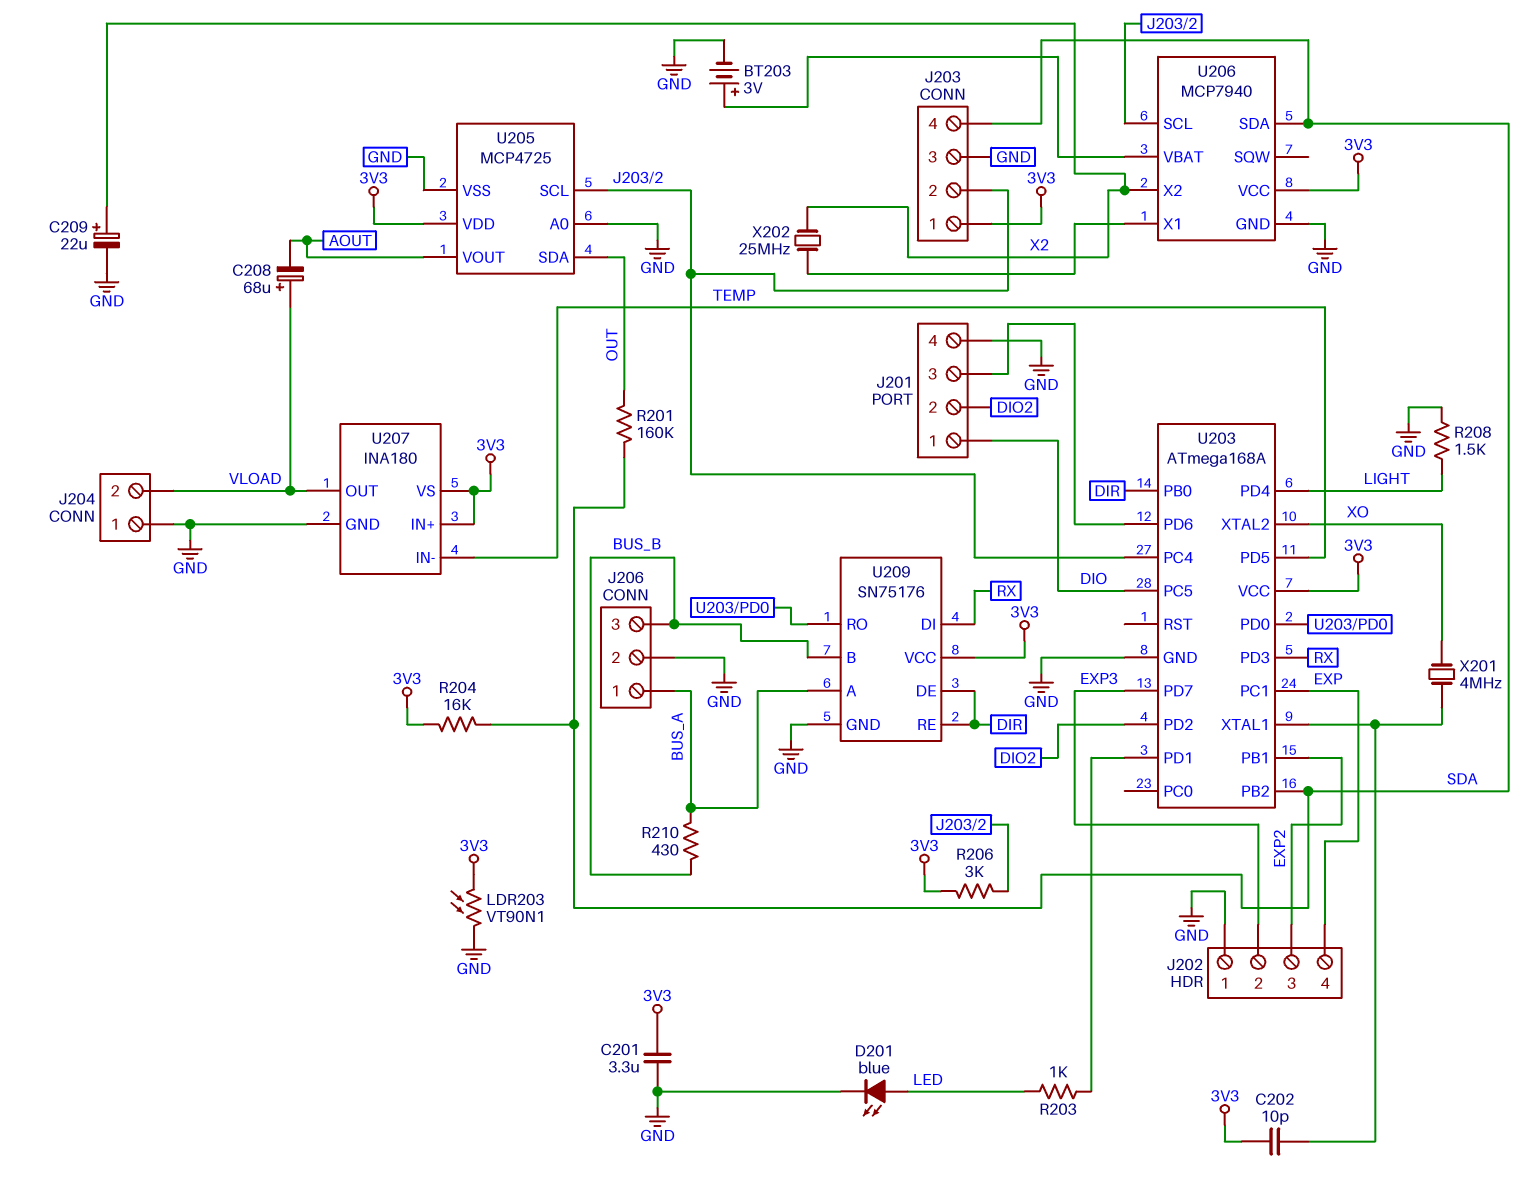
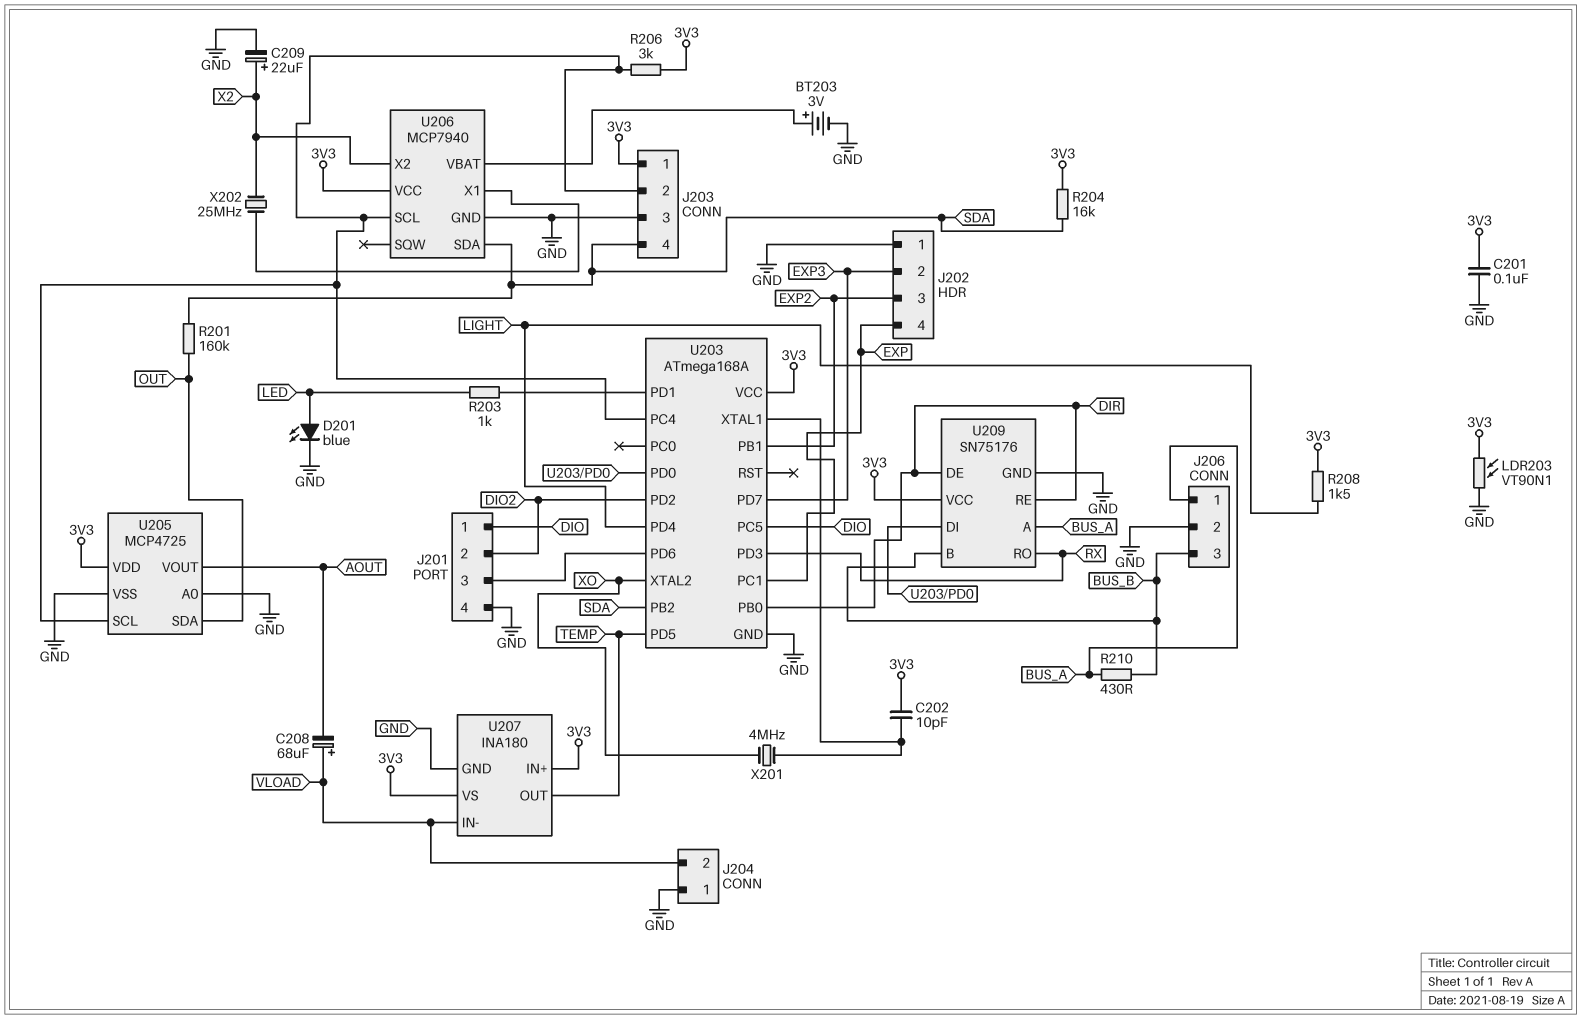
C201: 3.3uF (3V3, GND) -> 100nF (3V3, GND)
R208: 1.5k (GND, LIGHT) -> 1.5k (3V3, LIGHT)
U207 pin IN-: TEMP -> VLOAD
U207 pin OUT: VLOAD -> TEMP
U209 pin DI: RX -> U203/PD0
U209 pin RO: U203/PD0 -> RX

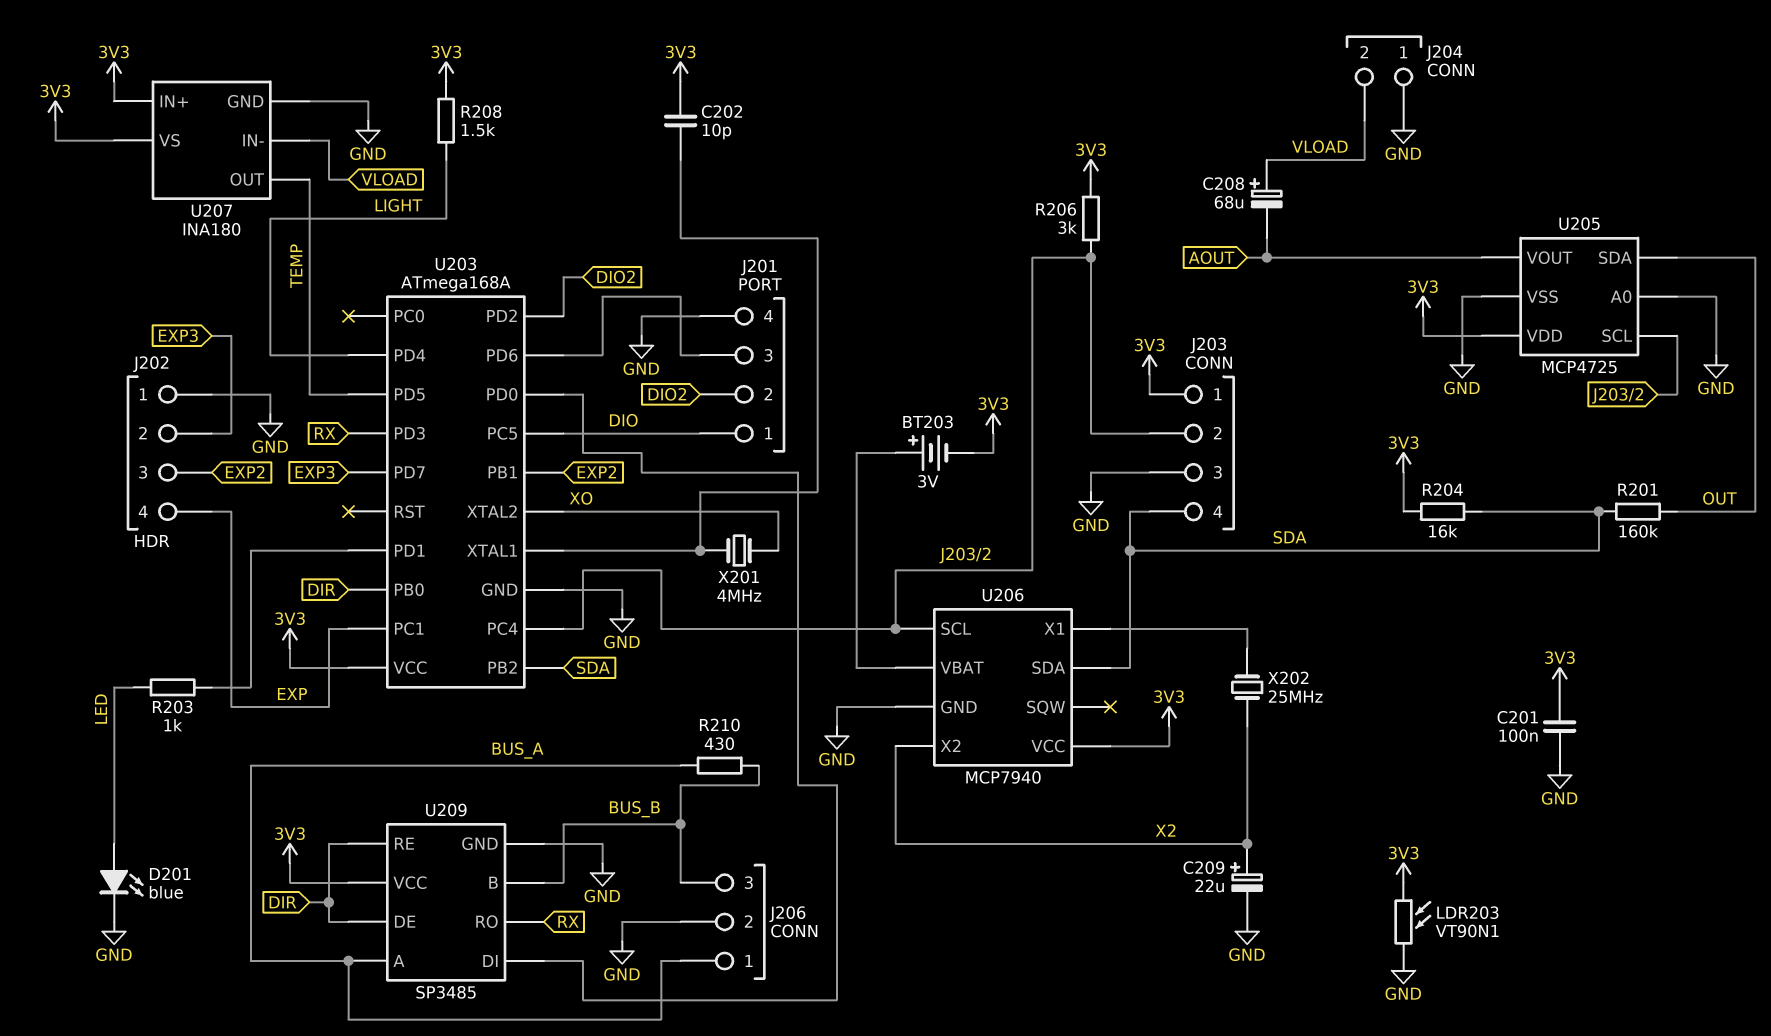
BT203: 3V (plus U206/VBAT, minus GND) -> 3V (plus U206/VBAT, minus 3V3)
U209: SN75176 -> SP3485

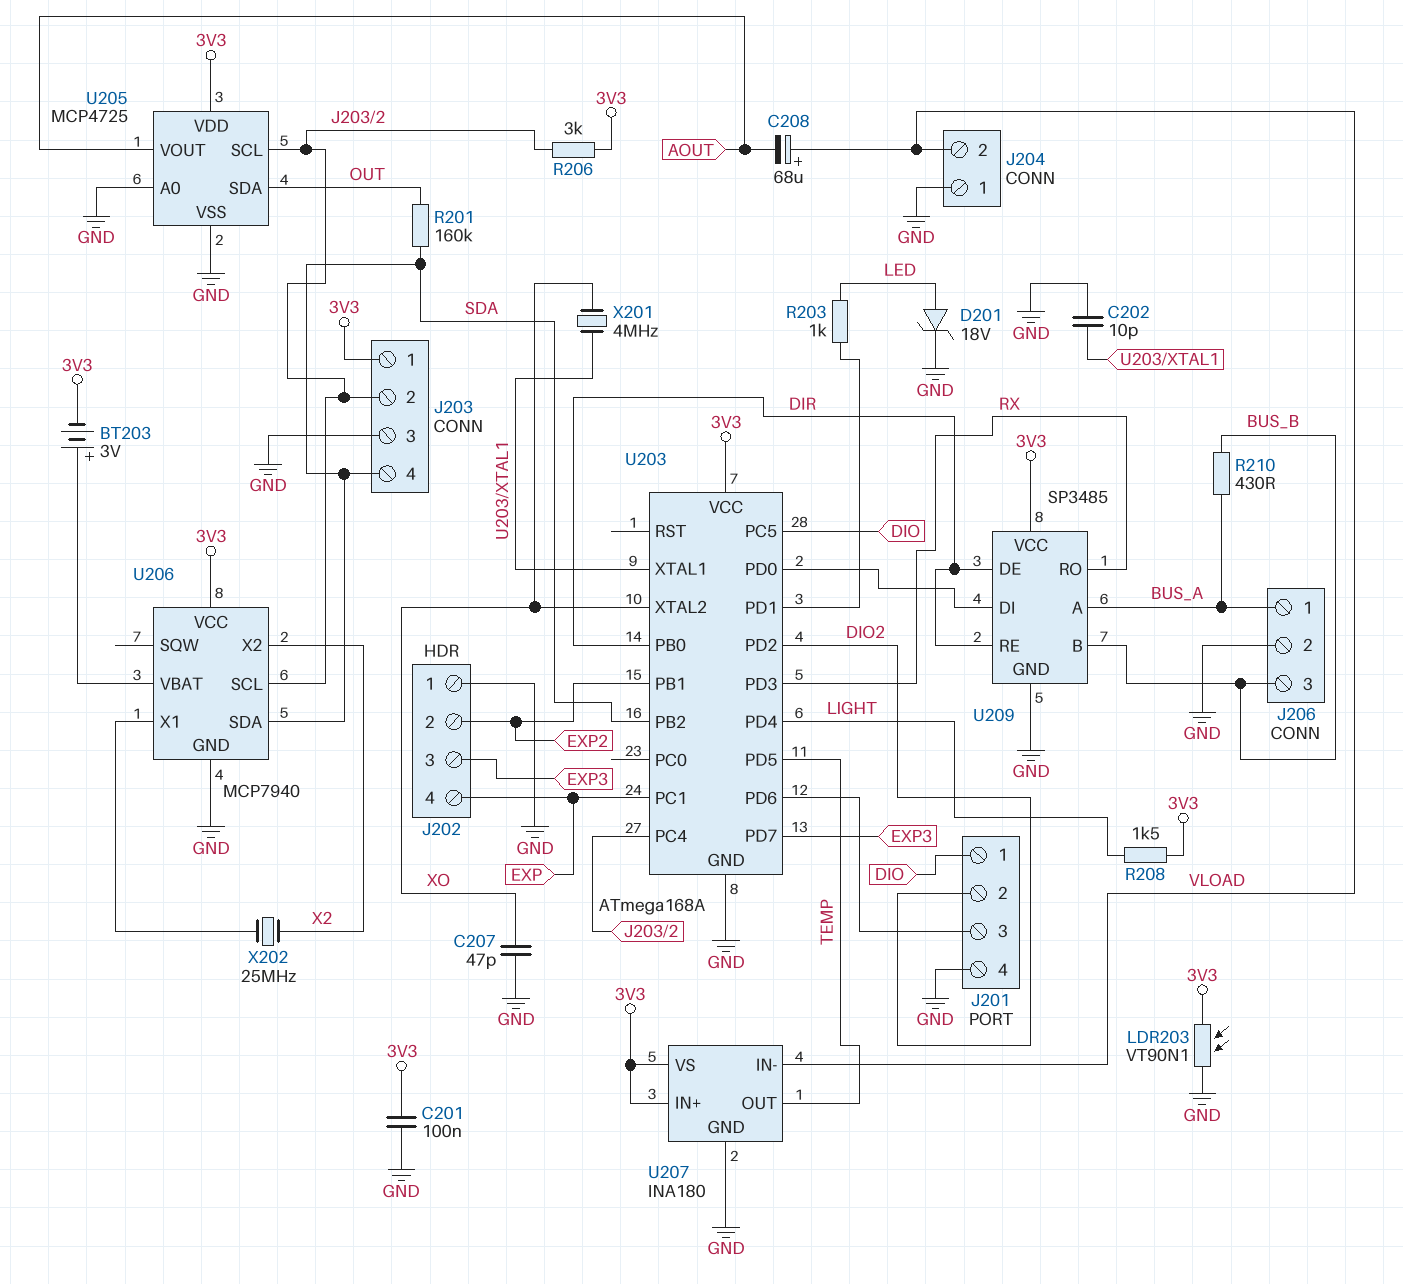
C202: 10pF (3V3, U203/XTAL1) -> 10pF (GND, U203/XTAL1)
C207: none -> 47pF (GND, XO)
C209: 22uF (plus X2, minus GND) -> none
D201: LED blue (A LED, K GND) -> zener 18V (A LED, K GND)
J202 pin 2: EXP3 -> EXP2
J202 pin 3: EXP2 -> EXP3
R204: 16k (3V3, SDA) -> none

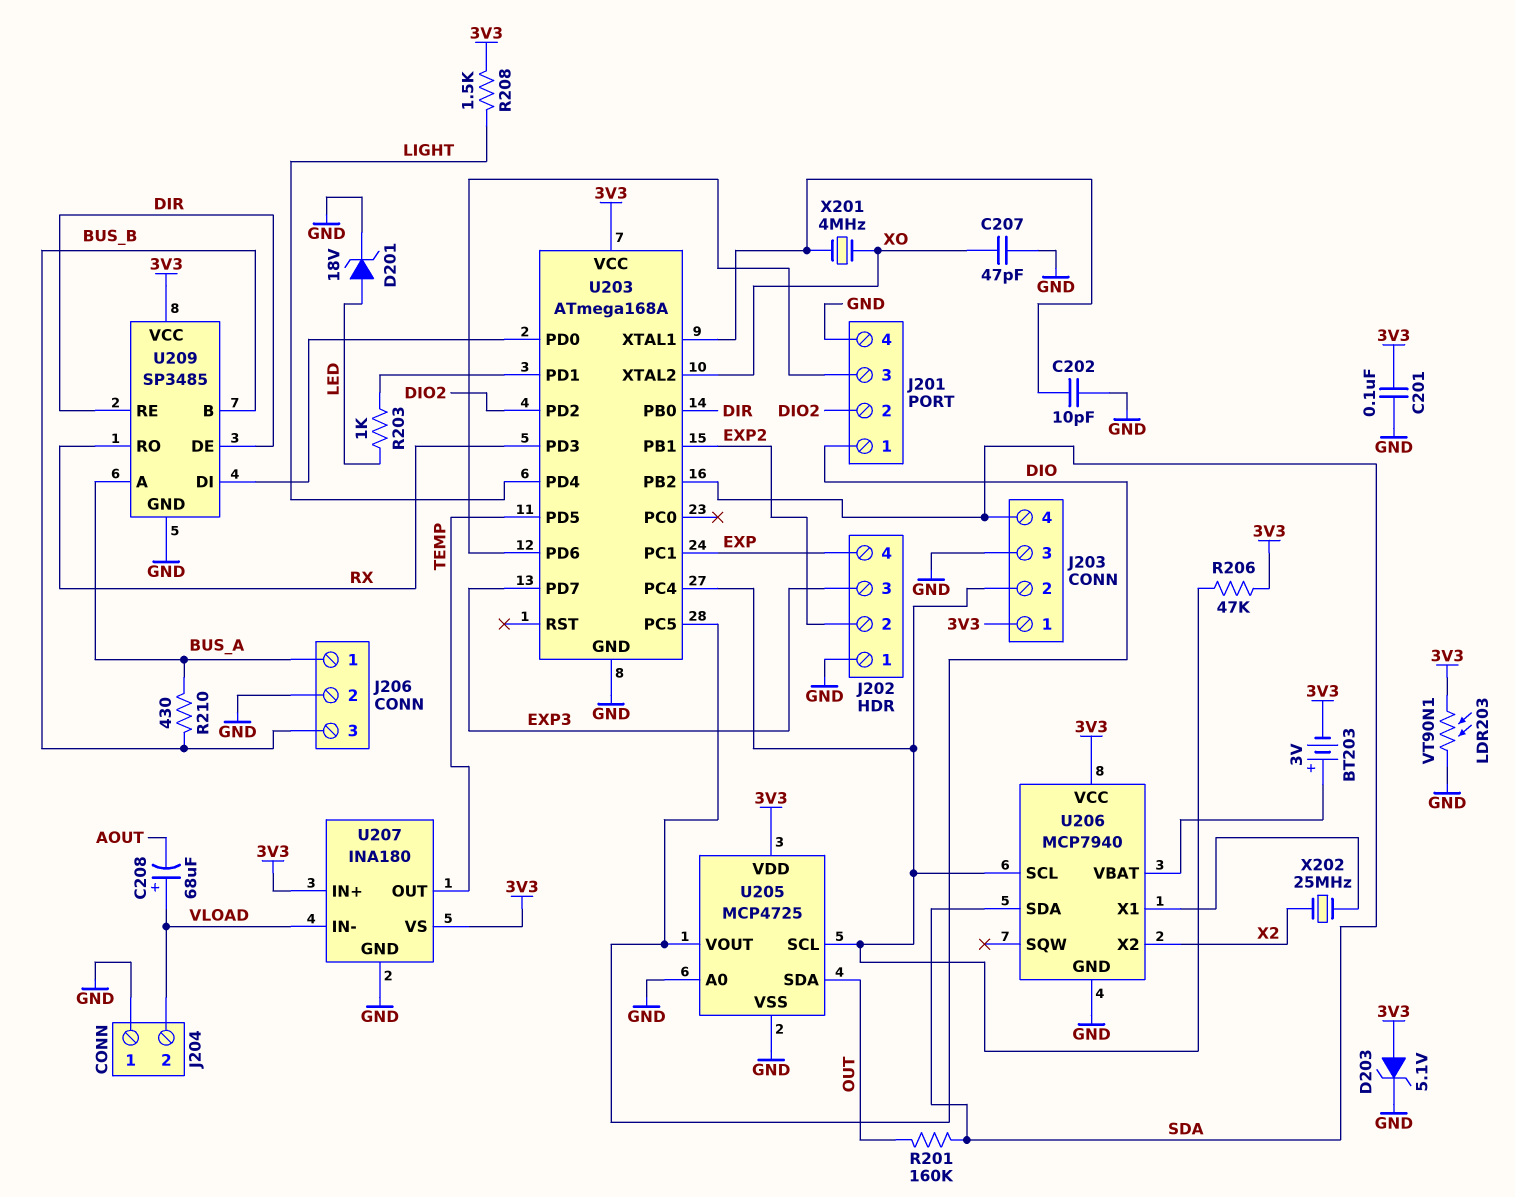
D203: none -> zener 5.1V (A 3V3, K GND)
R206: 3k (3V3, J203/2) -> 47k (3V3, J203/2)
U205 pin VOUT: AOUT -> DIO

